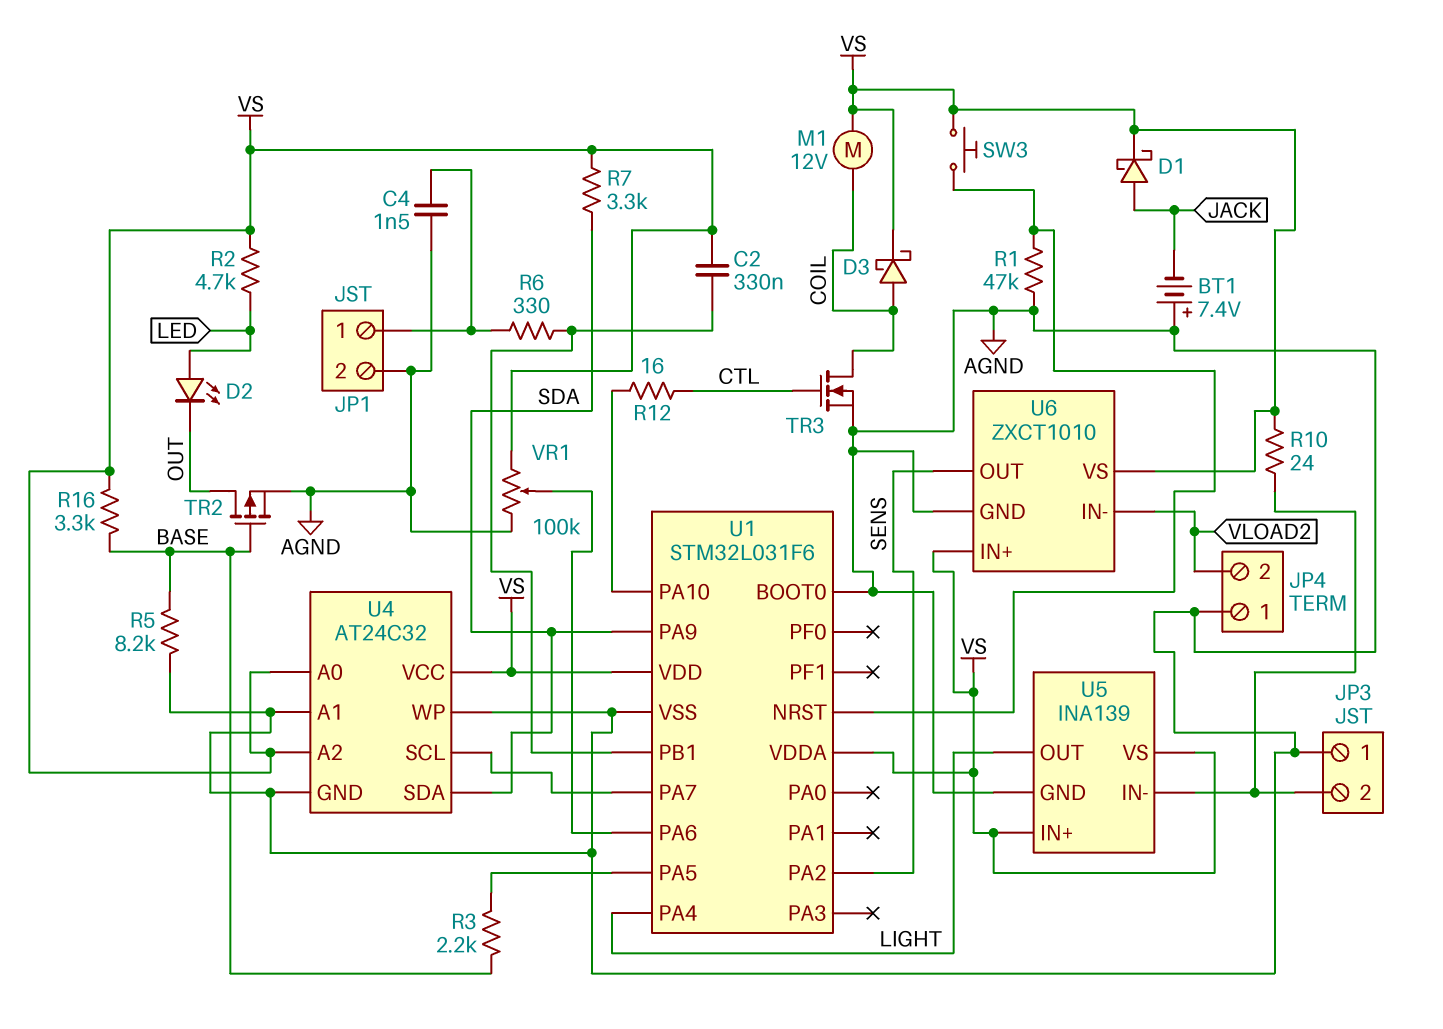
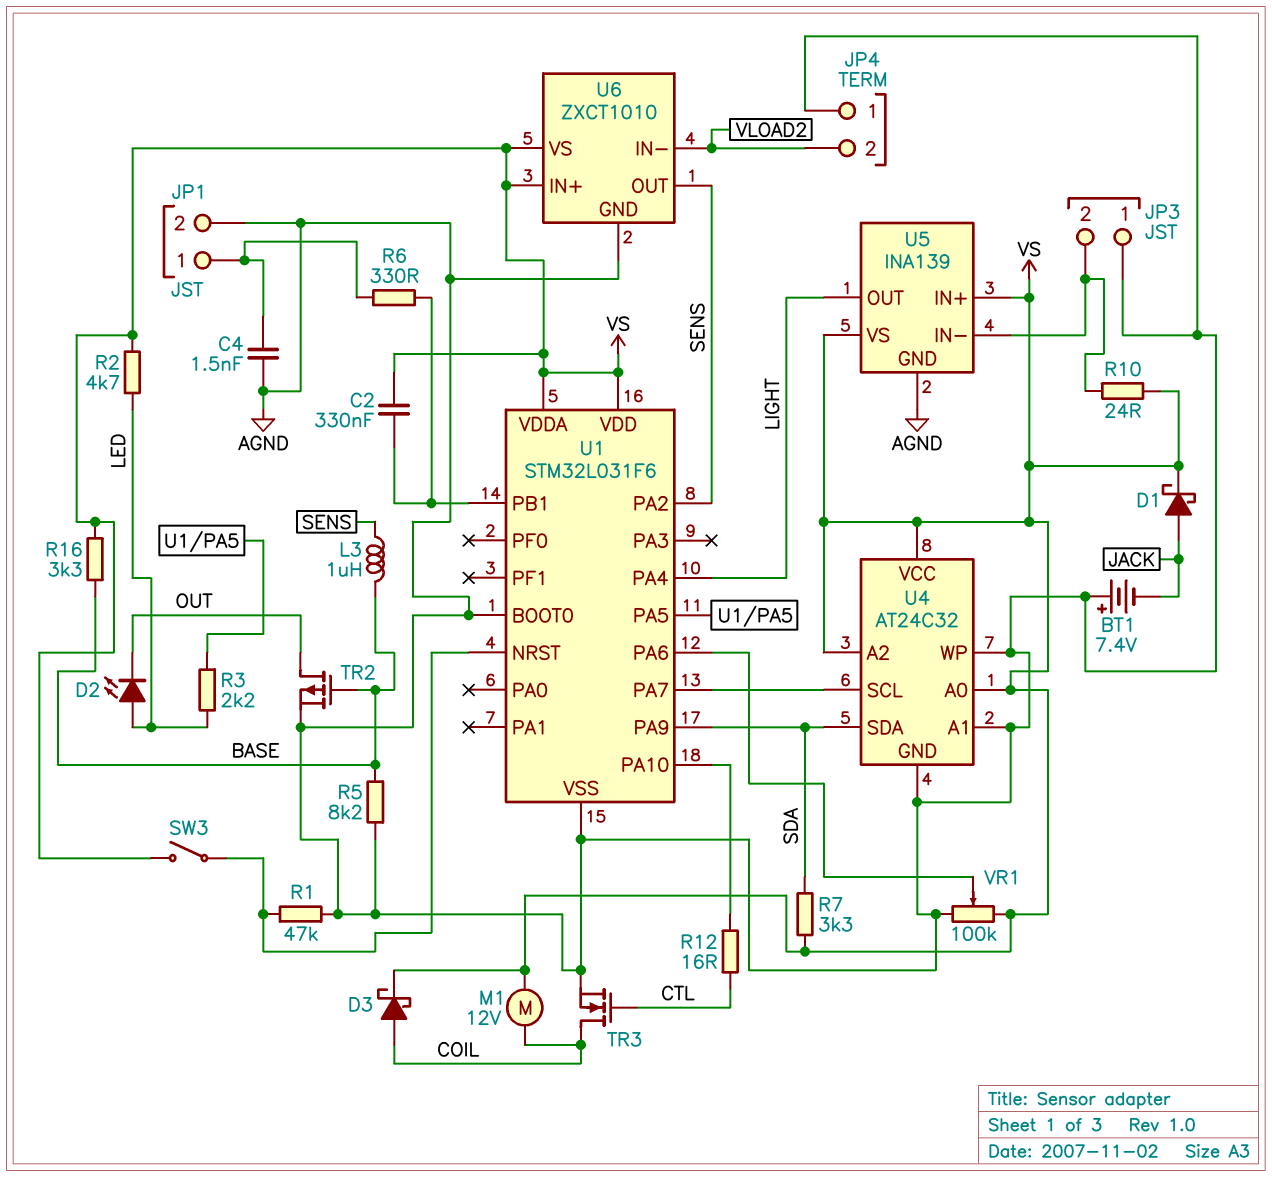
L3: none -> 1uH (BASE, SENS)
R3: 2.2k (BASE, U1/PA5) -> 2.2k (LED, U1/PA5)
SW3: button (U1/NRST, VS) -> switch (U1/NRST, VS)

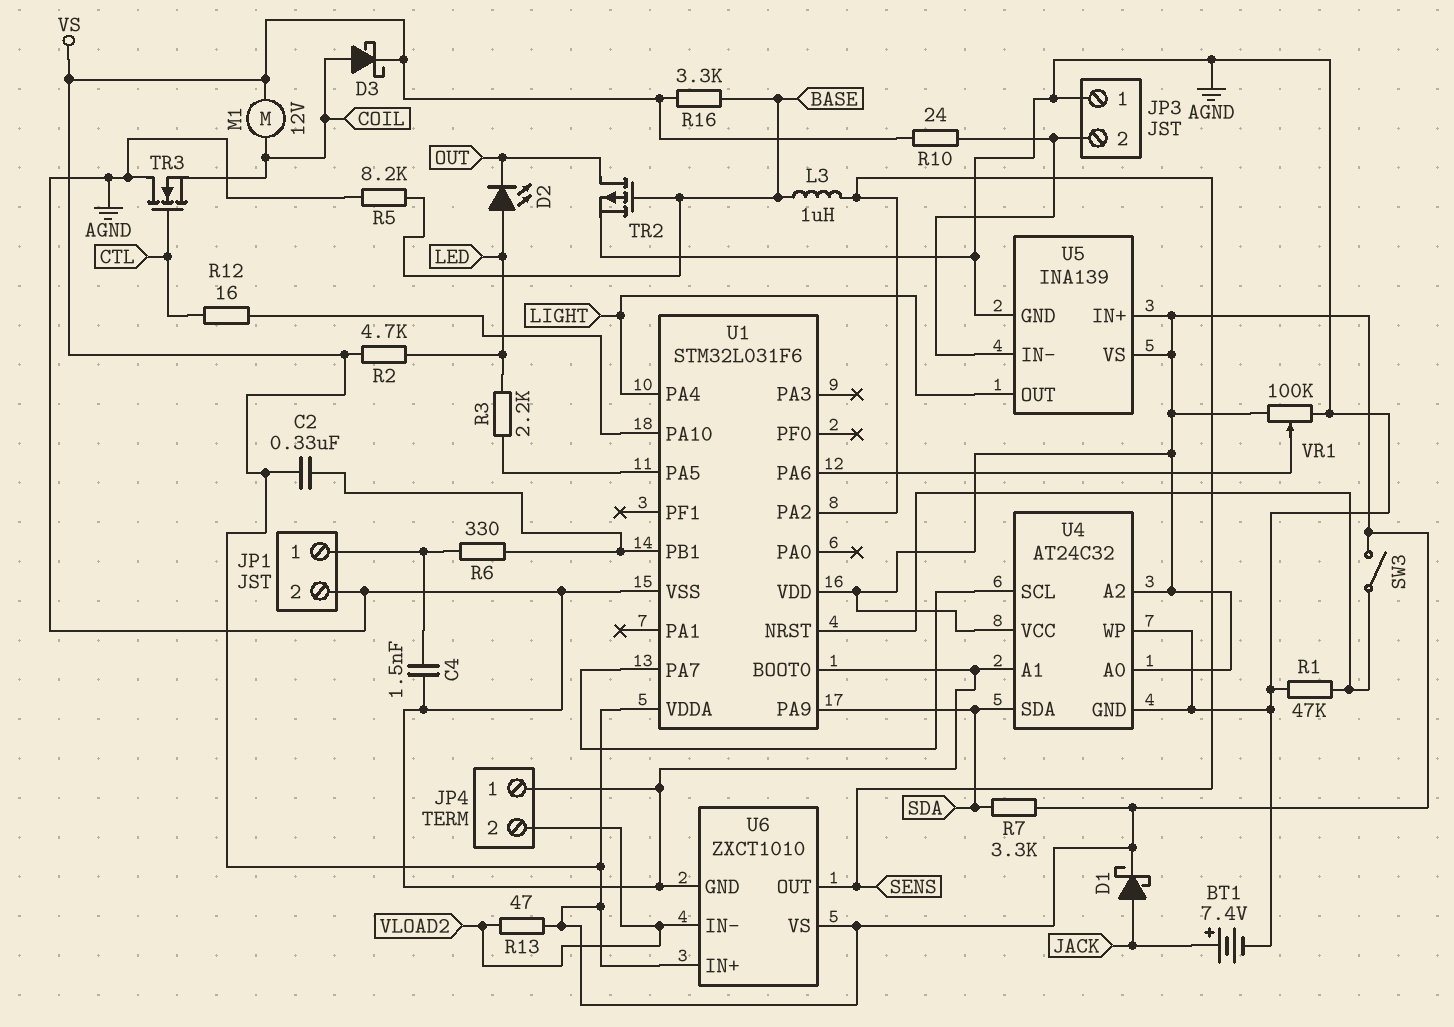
BT1: 7.4V (plus AGND, minus JACK) -> 7.4V (plus JACK, minus AGND)
R13: none -> 47 (VLOAD2, VS)
TR3: NMOS (G CTL, D COIL, S AGND) -> NMOS (G CTL, D AGND, S COIL)

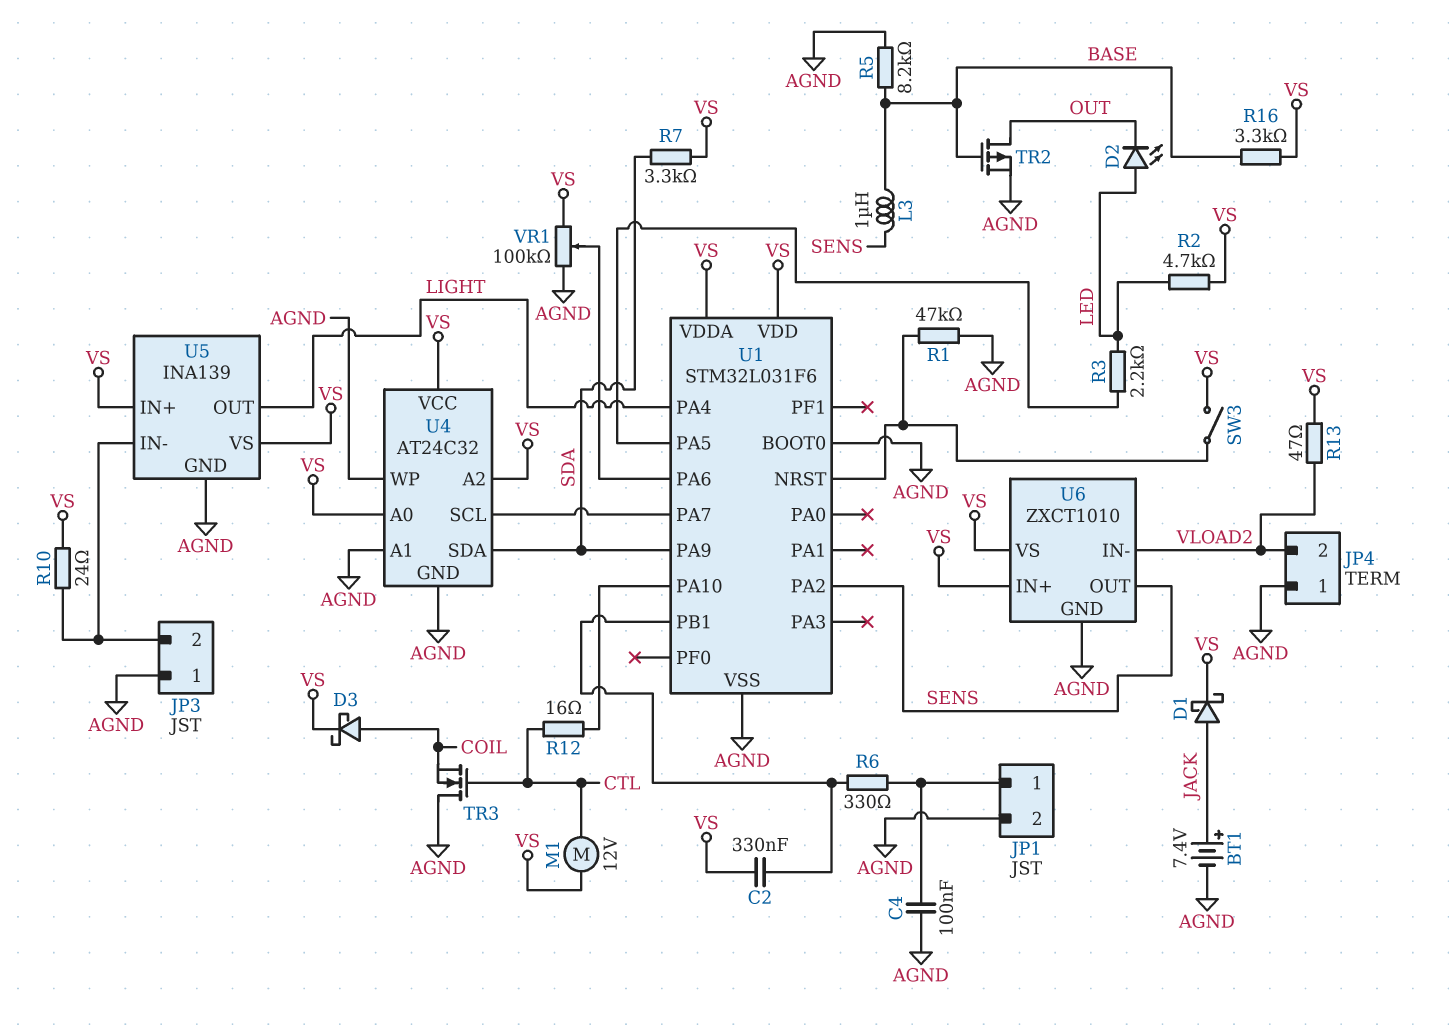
C4: 1.5nF (AGND, JP1/1) -> 100nF (AGND, JP1/1)
M1: motor 12V (COIL, VS) -> motor 12V (CTL, VS)

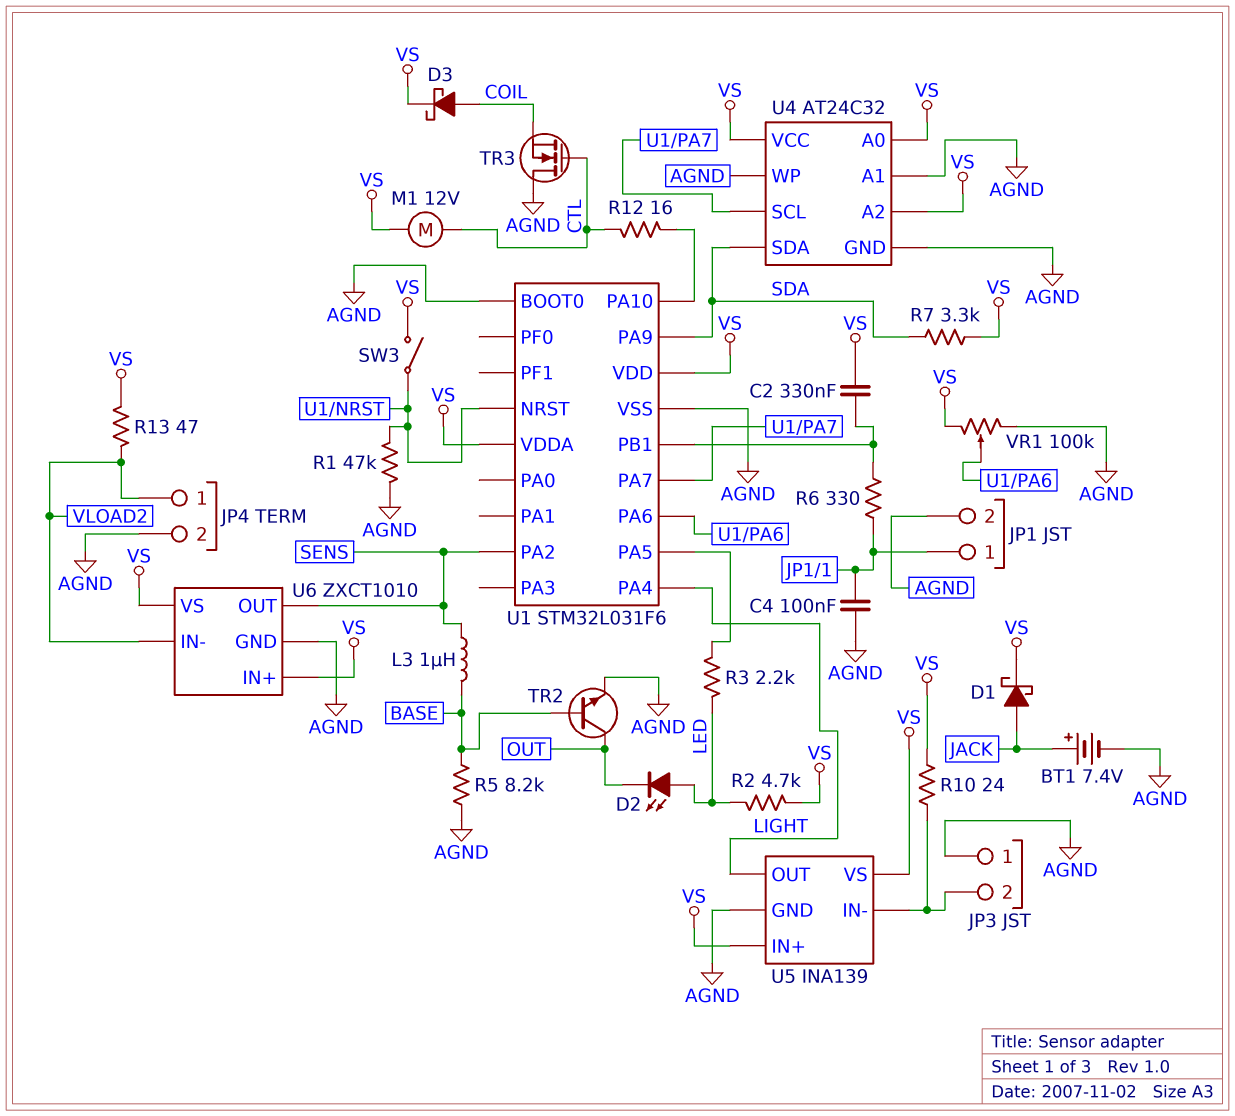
JP4 pin 1: AGND -> VLOAD2
JP4 pin 2: VLOAD2 -> AGND
R16: 3.3k (BASE, VS) -> none
TR2: PMOS (G BASE, D OUT, S AGND) -> NPN (B BASE, C OUT, E AGND)

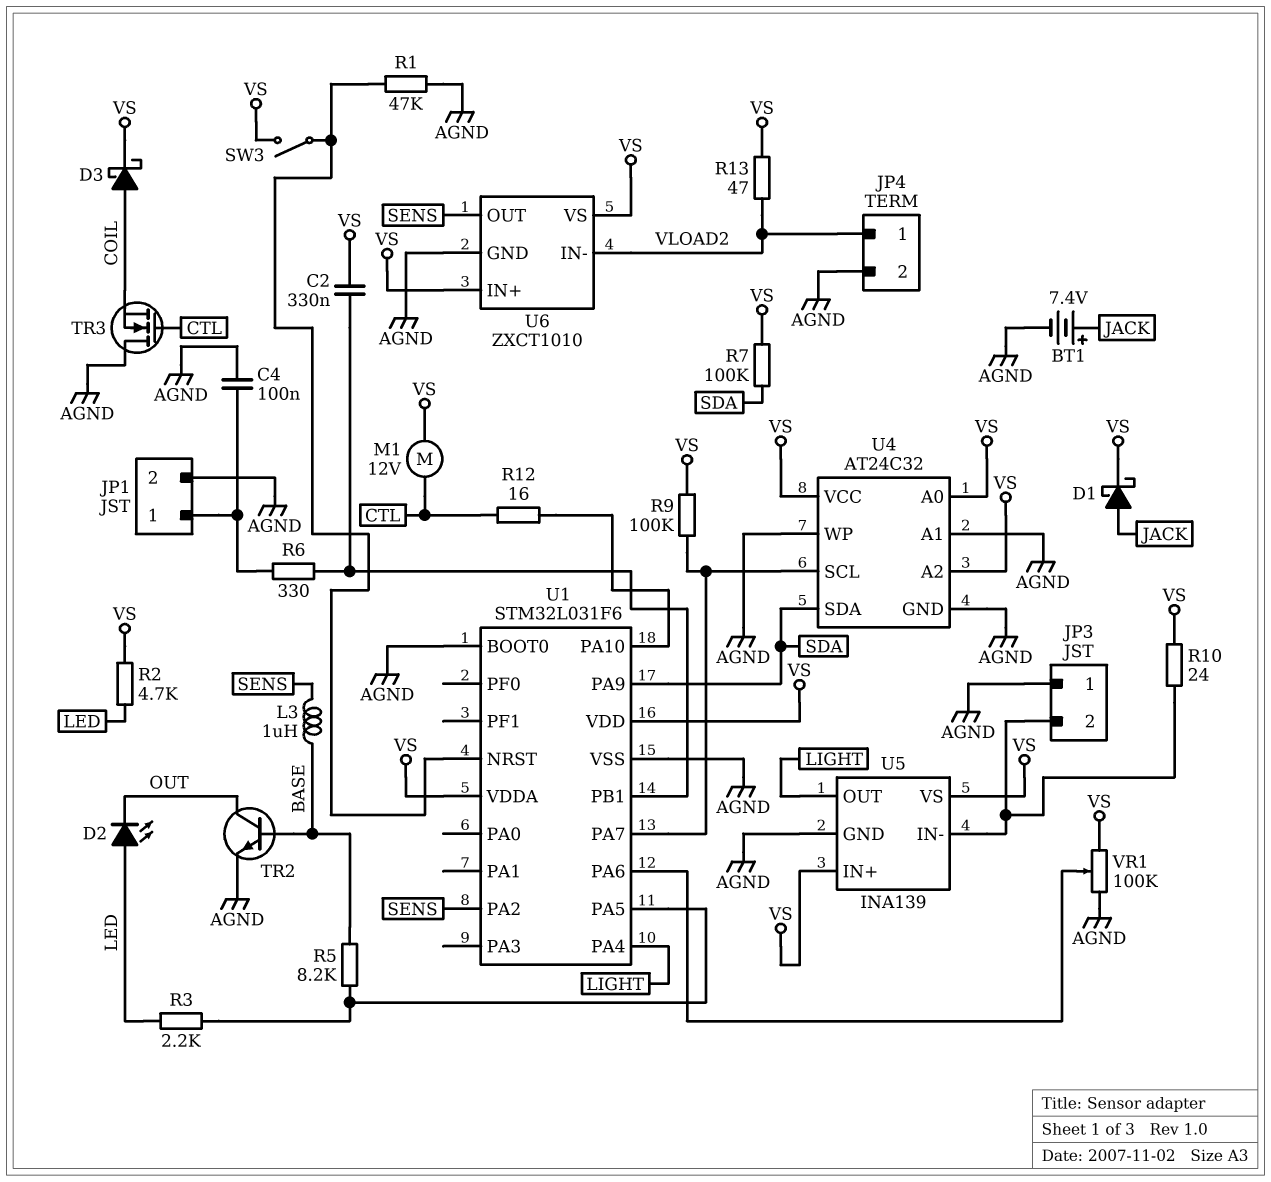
R5: 8.2k (AGND, BASE) -> 8.2k (BASE, U1/PA5)
R7: 3.3k (SDA, VS) -> 100k (SDA, VS)
R9: none -> 100k (U1/PA7, VS)

